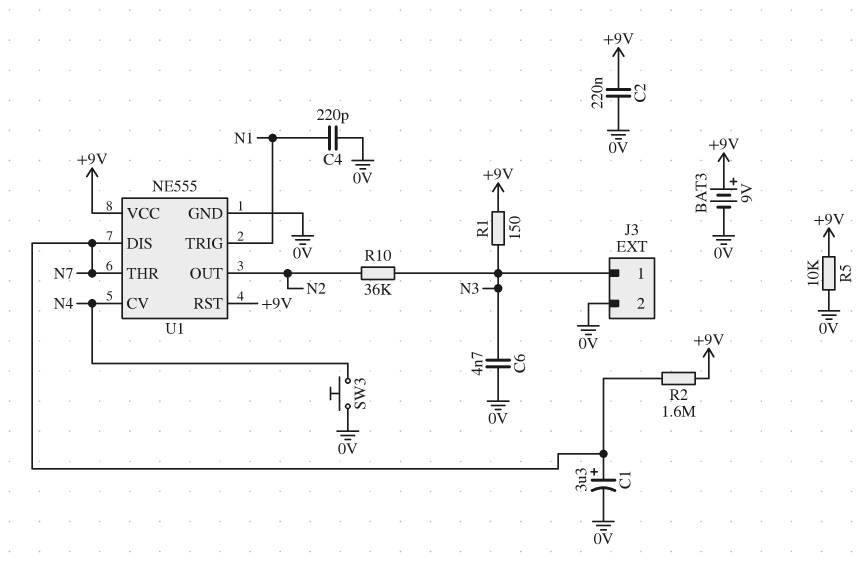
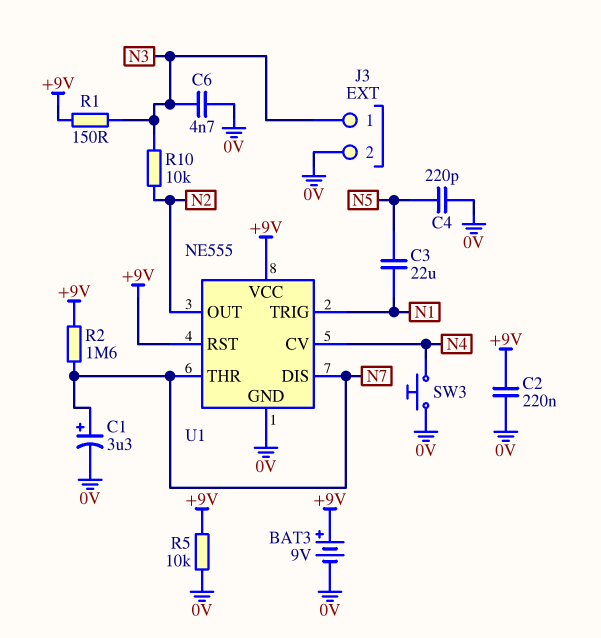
C3: none -> 22uF (N1, N5)
C4: 220pF (0V, N1) -> 220pF (0V, N5)
R10: 36k (N2, N3) -> 10k (N2, N3)

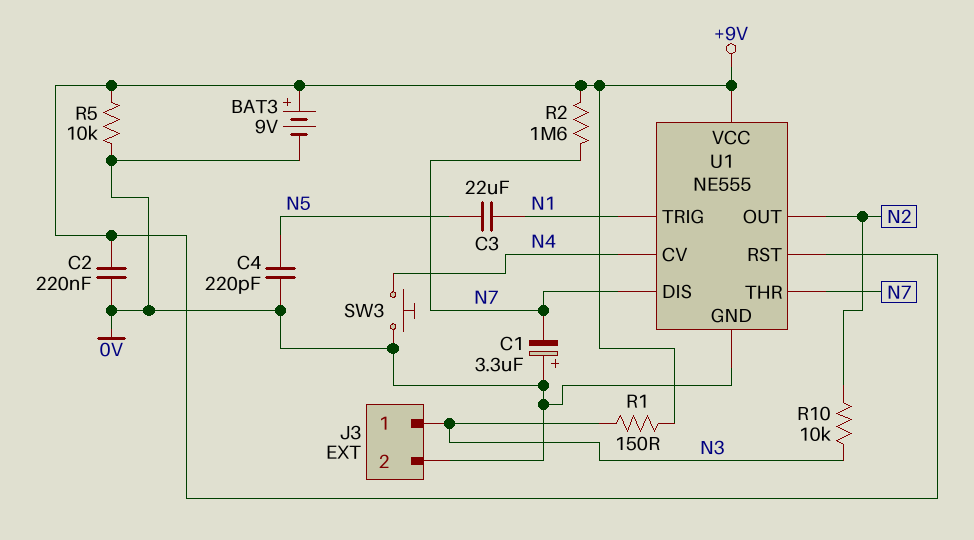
C1: 3.3uF (plus N7, minus 0V) -> 3.3uF (plus 0V, minus N7)
C6: 4.7nF (0V, N3) -> none

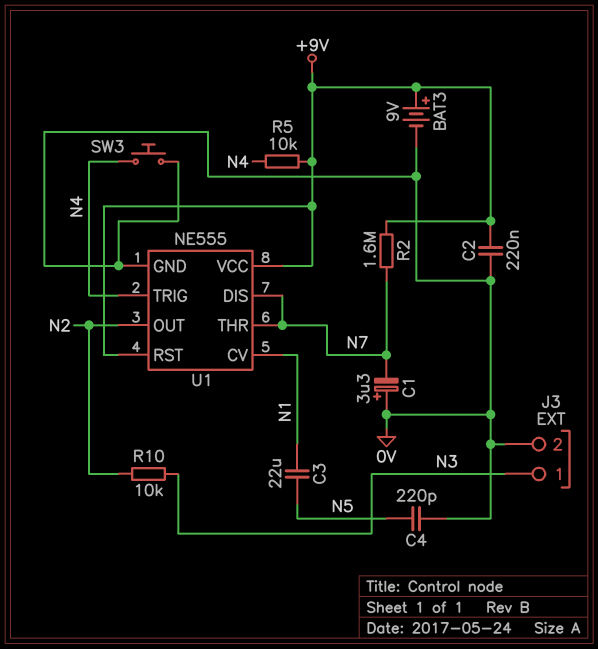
R1: 150 (+9V, N3) -> none
R5: 10k (+9V, 0V) -> 10k (+9V, N4)
U1 pin CV: N4 -> N1
U1 pin TRIG: N1 -> N4

